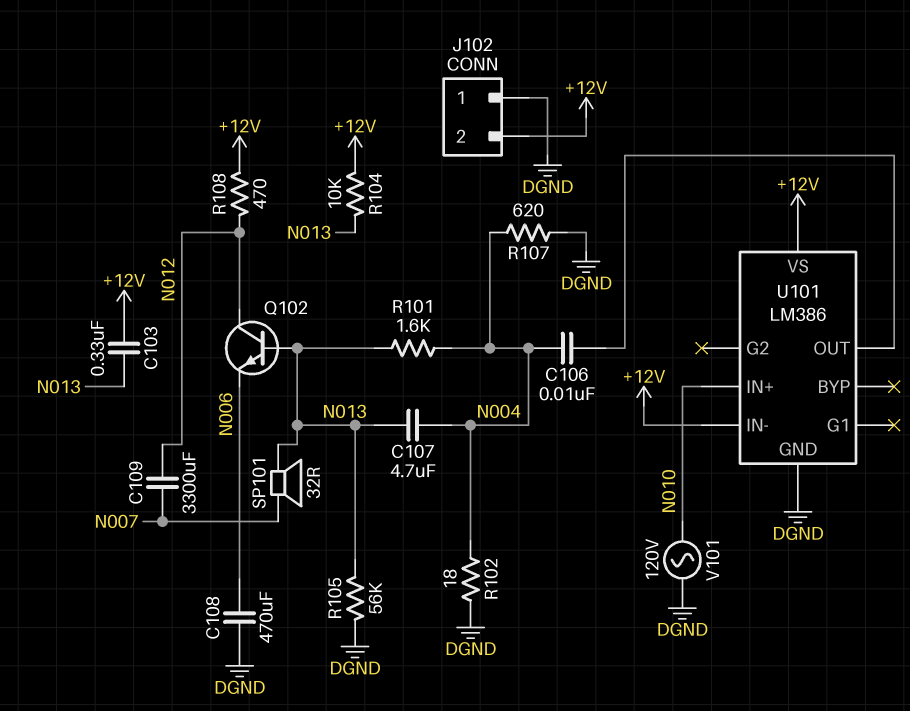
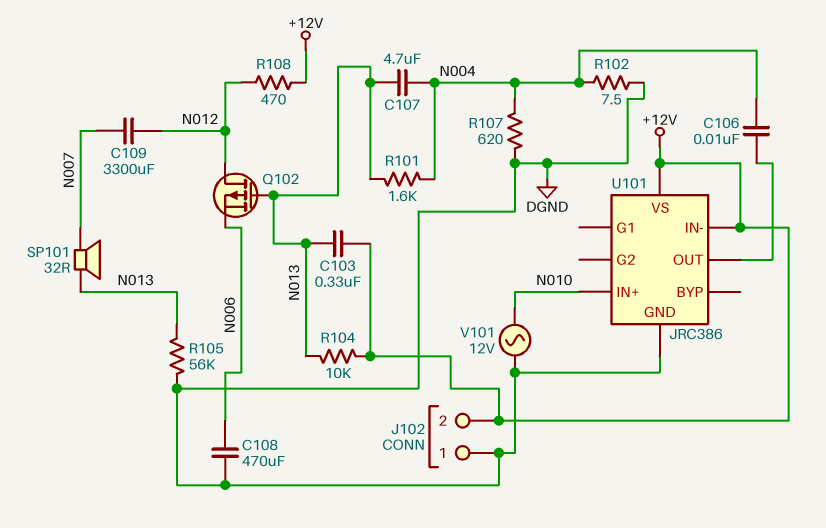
Q102: NPN (B N013, C N012, E N006) -> PMOS (G N013, D N012, S N006)
R102: 18 (DGND, N004) -> 7.5 (DGND, N004)
U101: LM386 -> JRC386
V101: AC 120V (DGND, N010) -> AC 12V (DGND, N010)

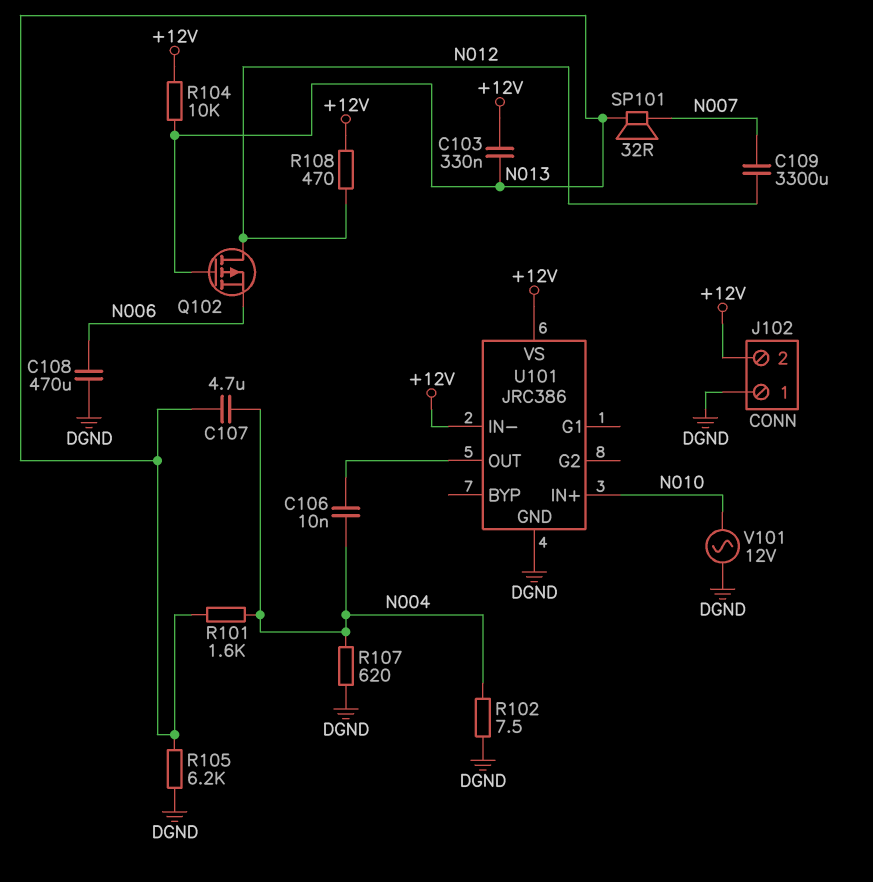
R105: 56k (DGND, N013) -> 6.2k (DGND, N013)

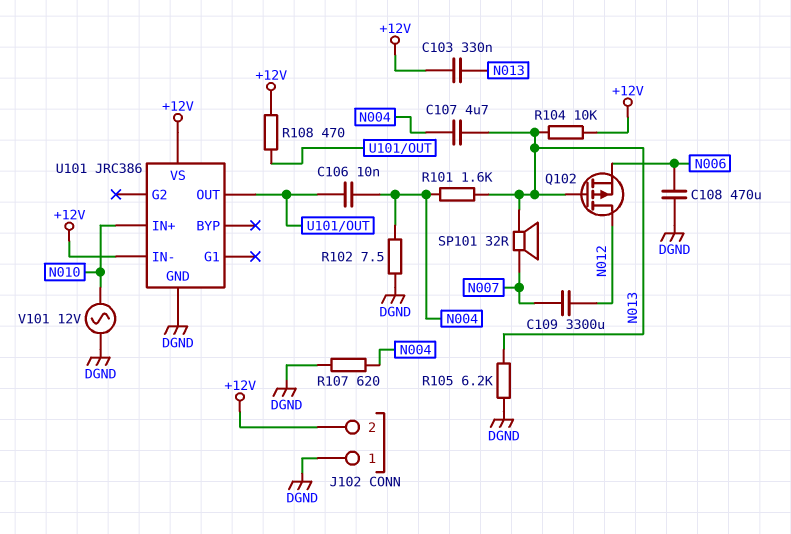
R108: 470 (+12V, N012) -> 470 (+12V, U101/OUT)

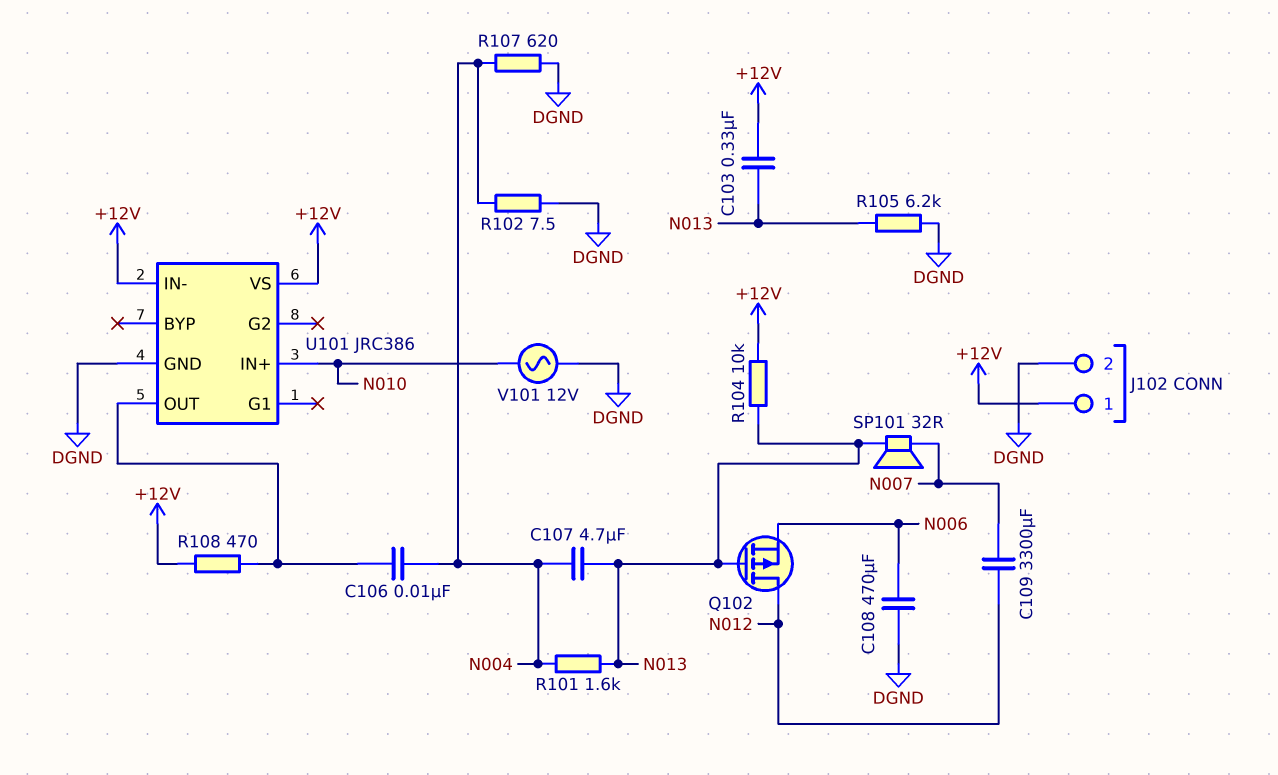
J102 pin 1: DGND -> +12V
J102 pin 2: +12V -> DGND

